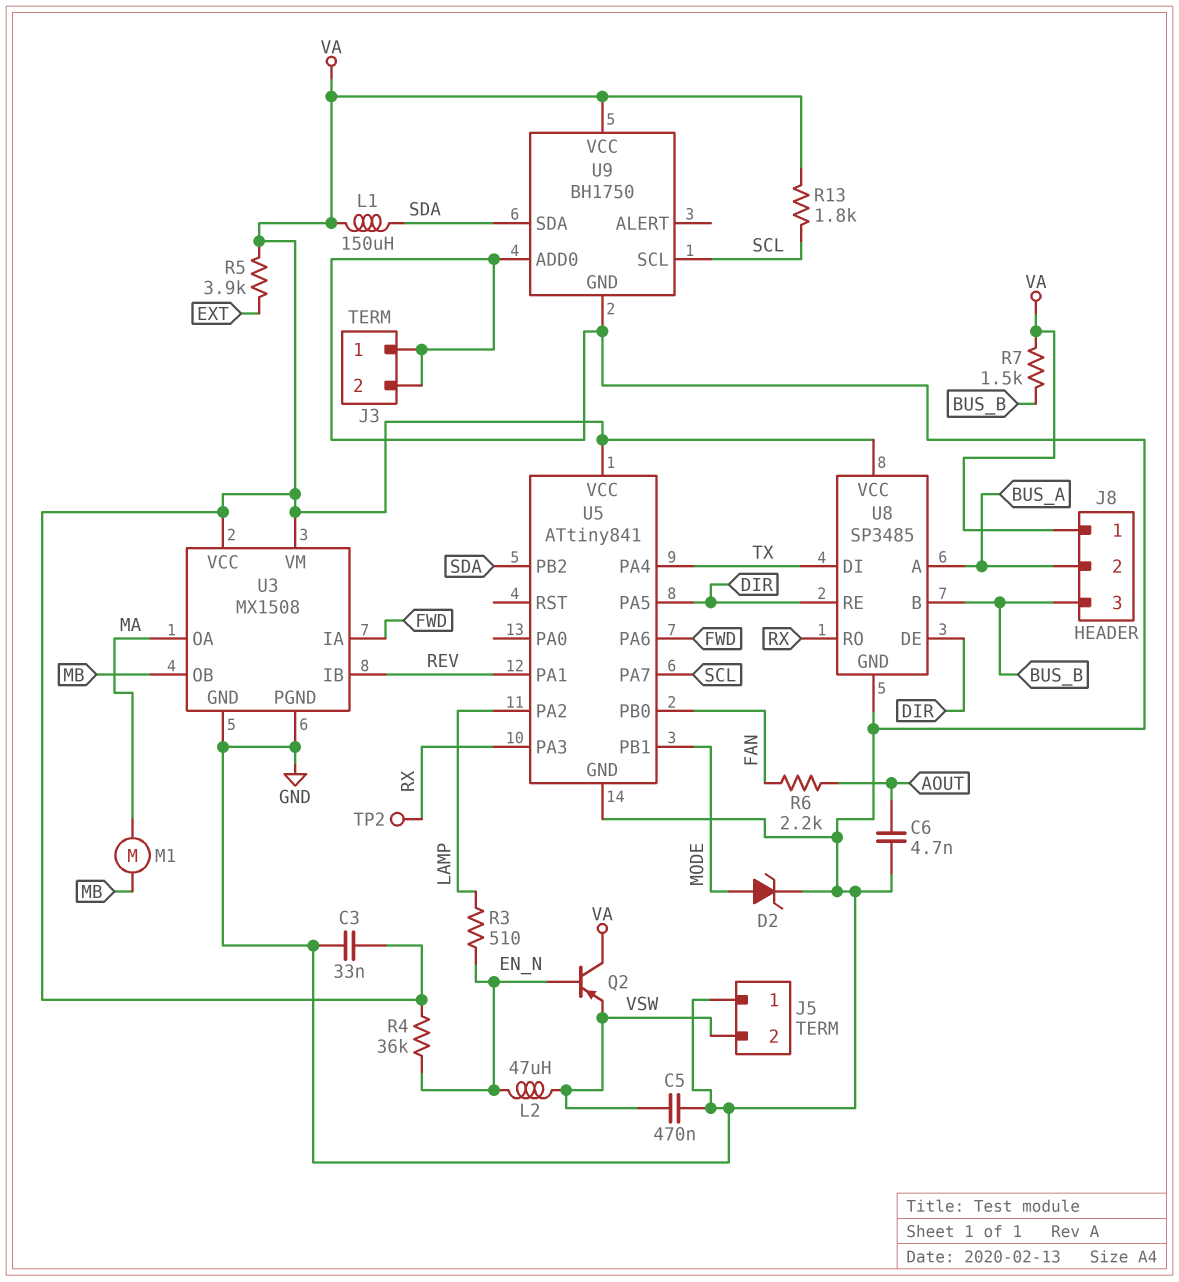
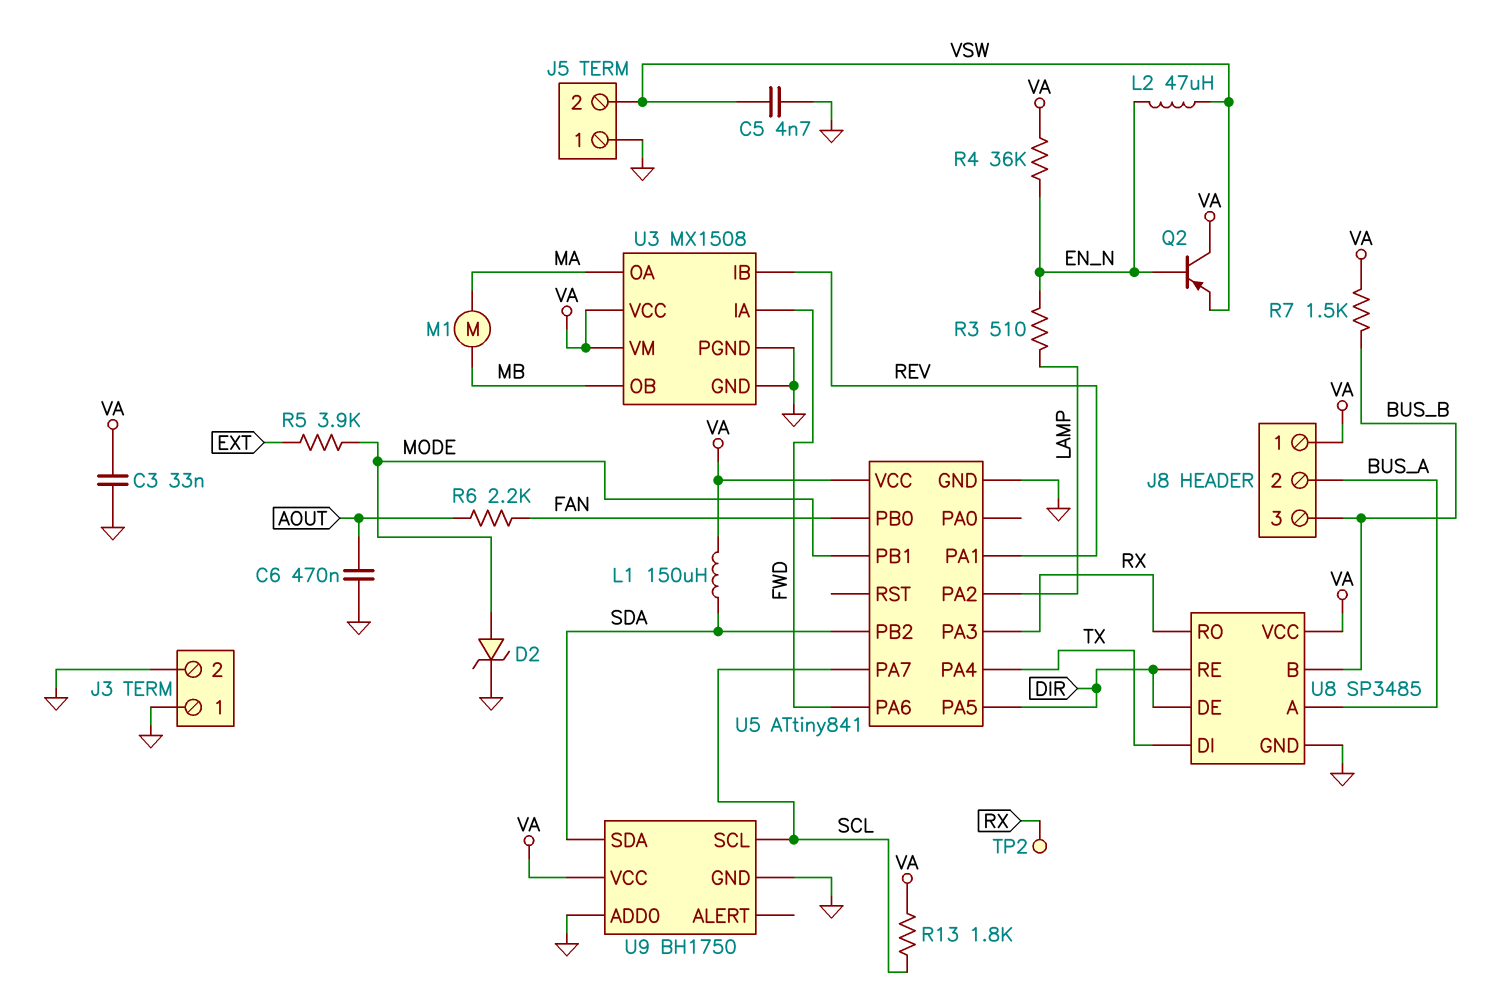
C5: 470nF (GND, VSW) -> 4.7nF (GND, VSW)
C6: 4.7nF (AOUT, GND) -> 470nF (AOUT, GND)
R5: 3.9k (EXT, VA) -> 3.9k (EXT, MODE)

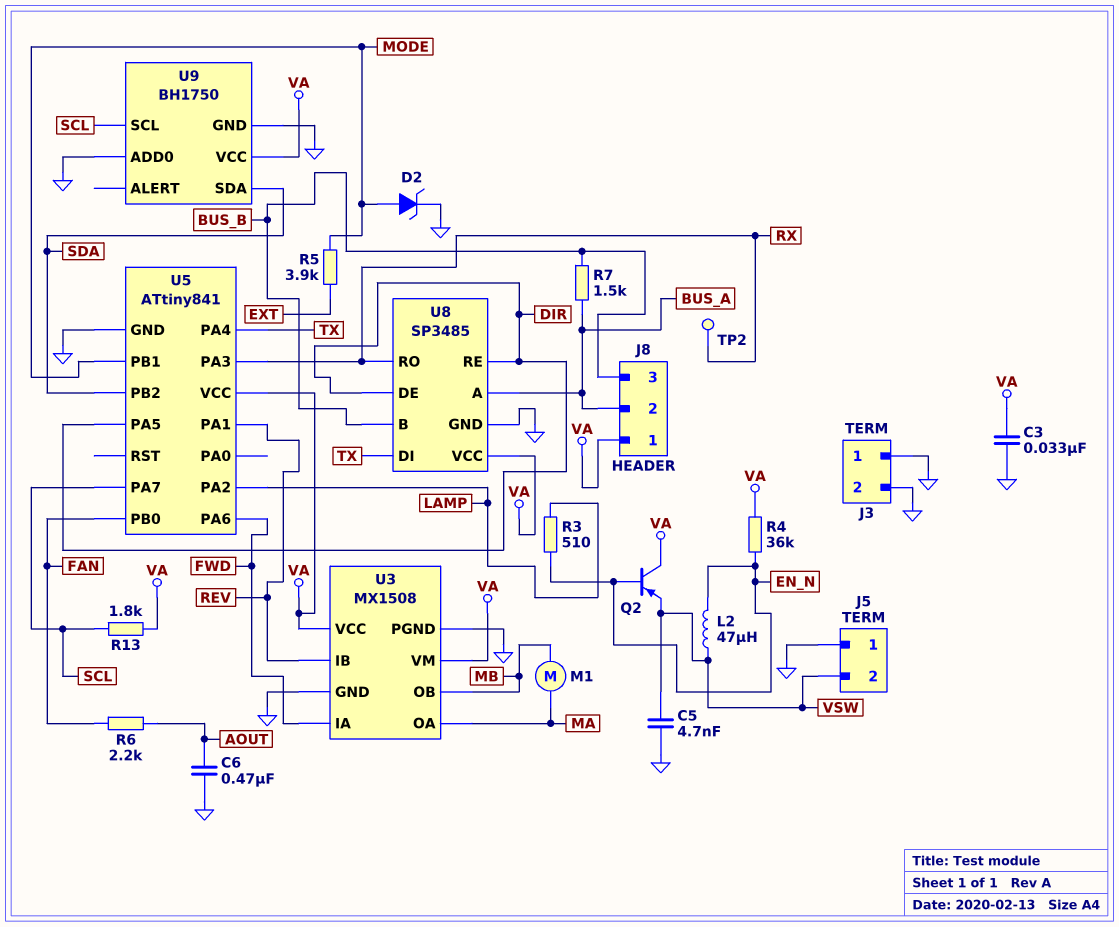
L1: 150uH (SDA, VA) -> none
R7: 1.5k (BUS_B, VA) -> 1.5k (BUS_A, BUS_B)

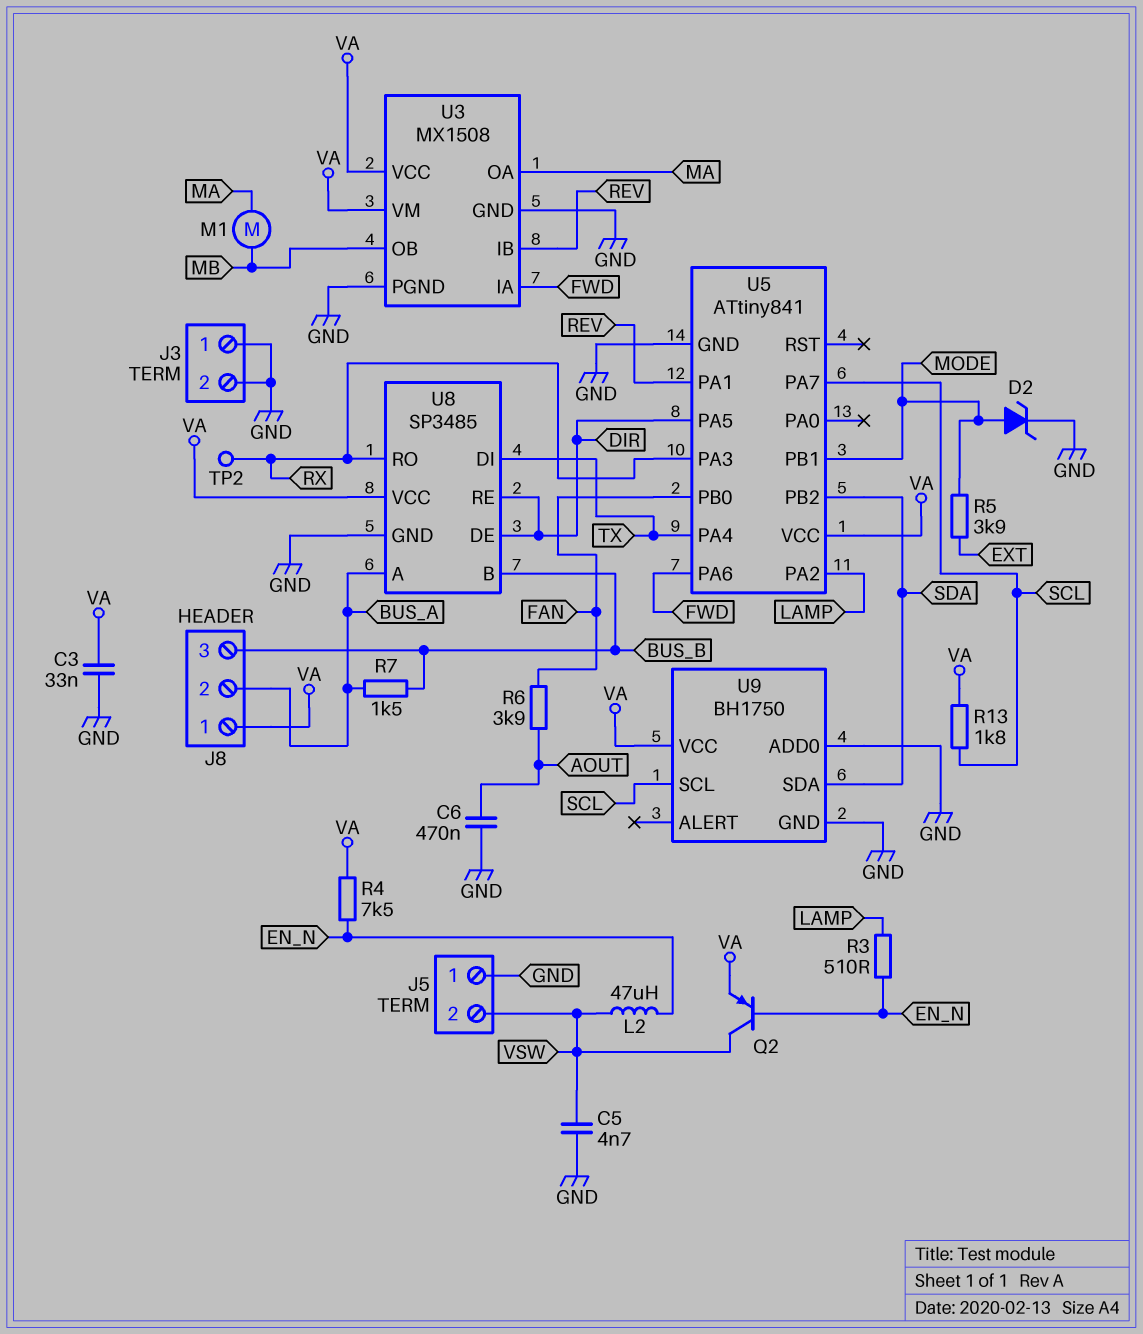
Q2: PNP (B EN_N, C VA, E VSW) -> PNP (B EN_N, C VSW, E VA)
R4: 36k (EN_N, VA) -> 7.5k (EN_N, VA)
R6: 2.2k (AOUT, FAN) -> 3.9k (AOUT, FAN)

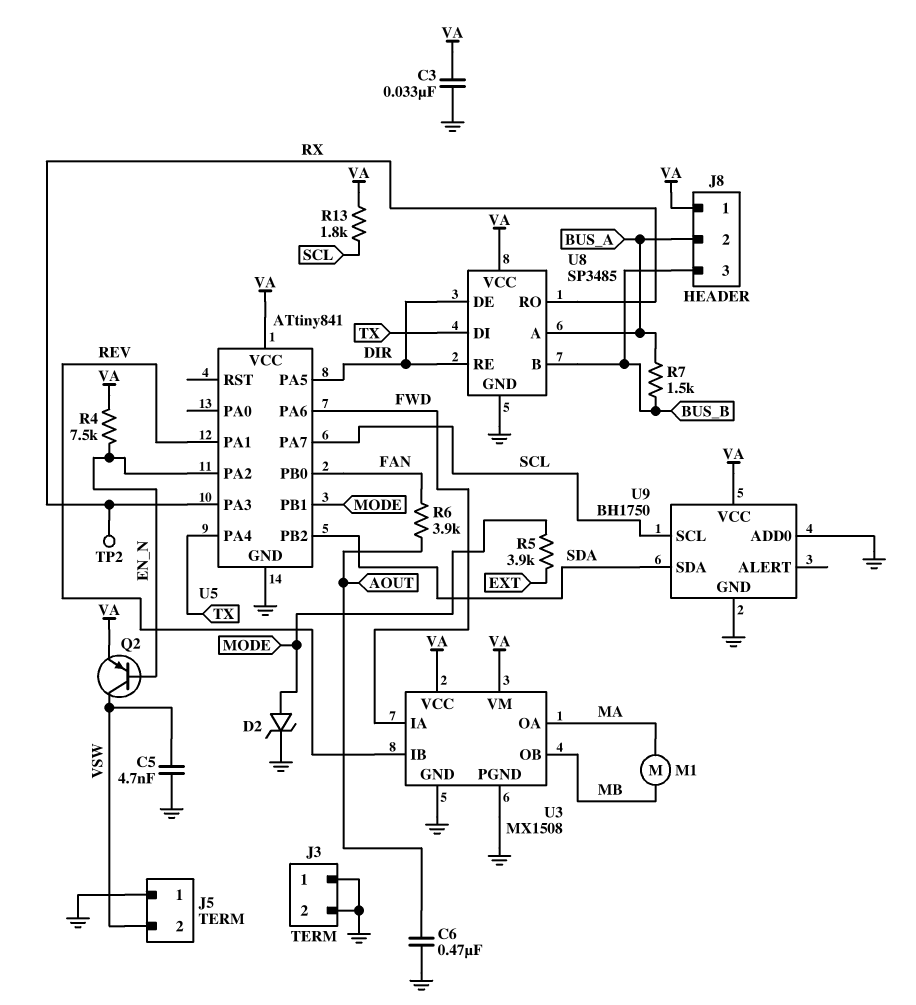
L2: 47uH (EN_N, VSW) -> none
R3: 510 (EN_N, LAMP) -> none
U5 pin PA2: LAMP -> EN_N

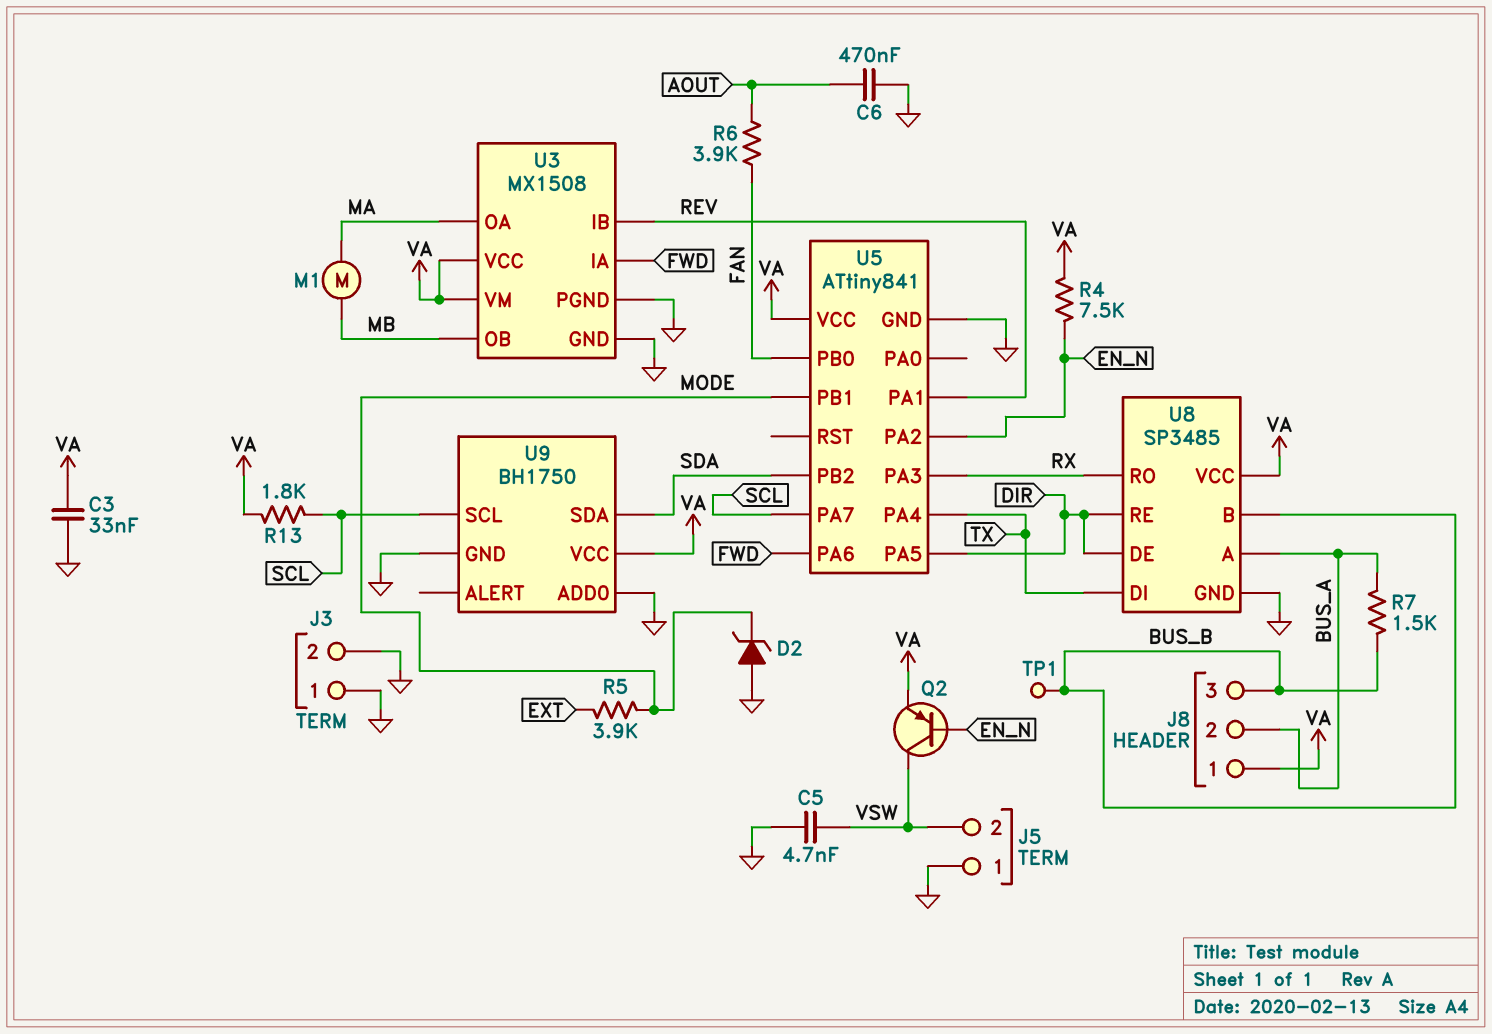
D2: zener (A MODE, K GND) -> zener (A GND, K MODE)
TP1: none -> test point (BUS_B)
TP2: test point (RX) -> none

